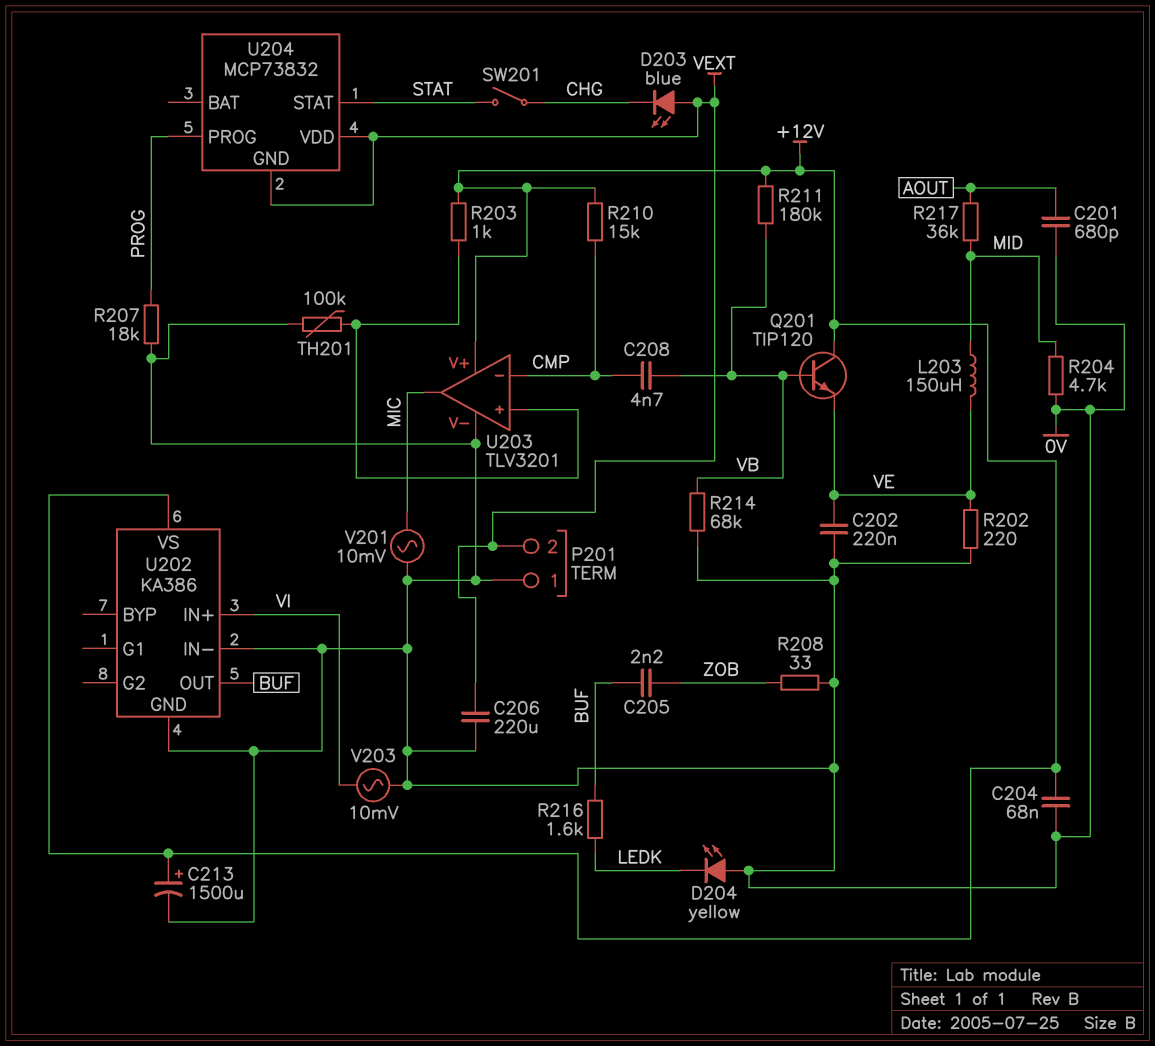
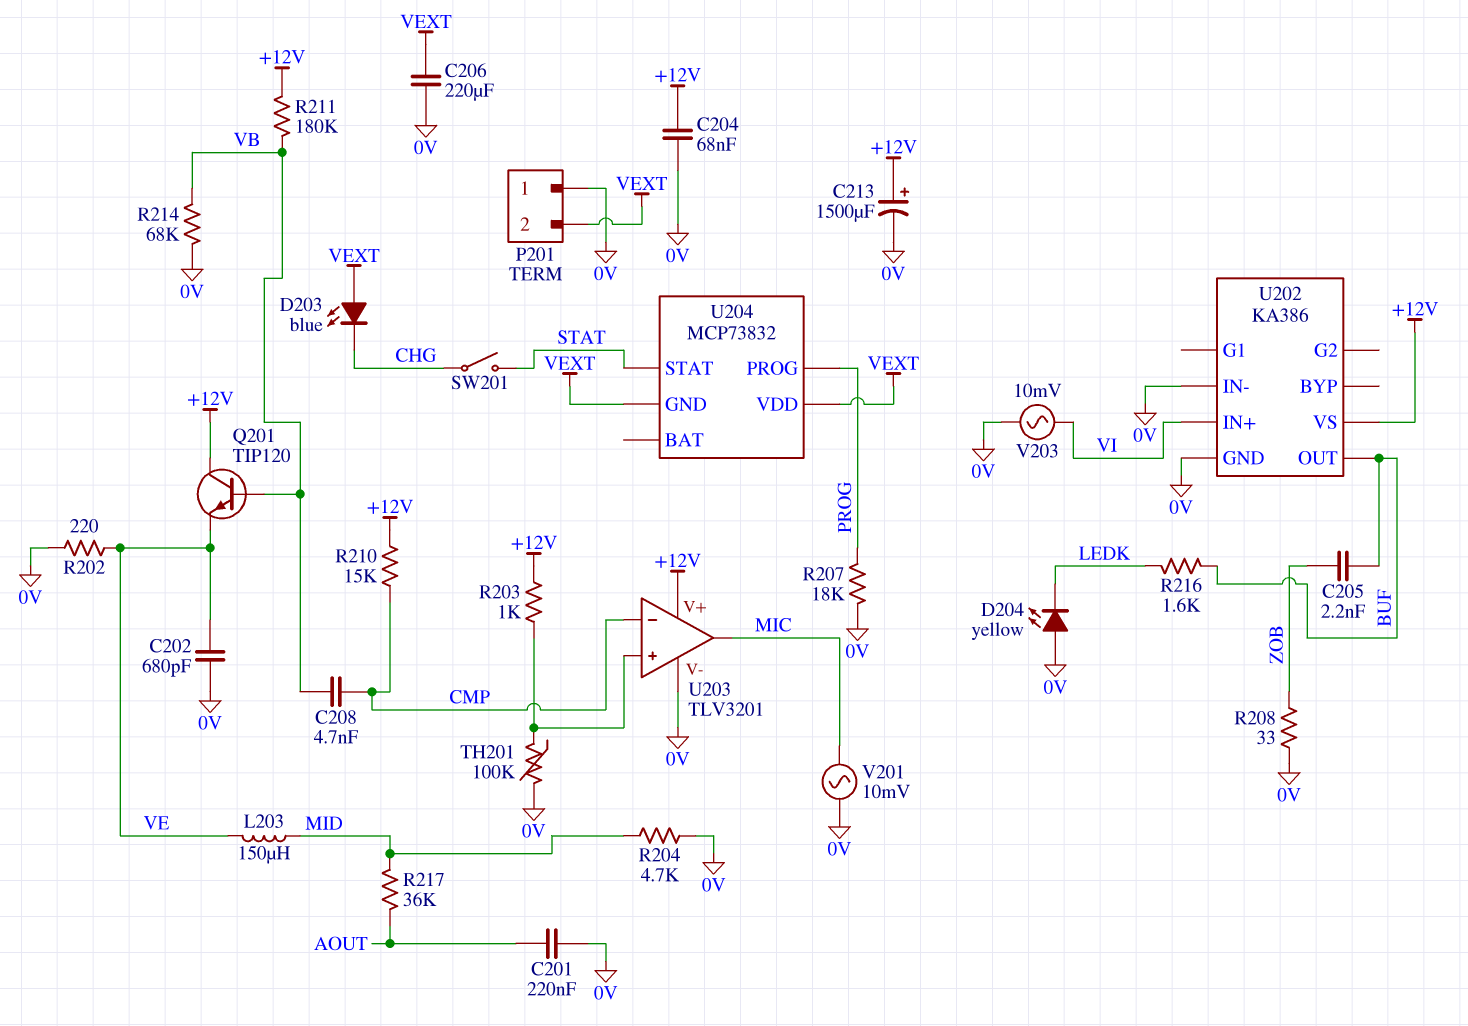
C201: 680pF (0V, AOUT) -> 220nF (0V, AOUT)
C202: 220nF (0V, VE) -> 680pF (0V, VE)

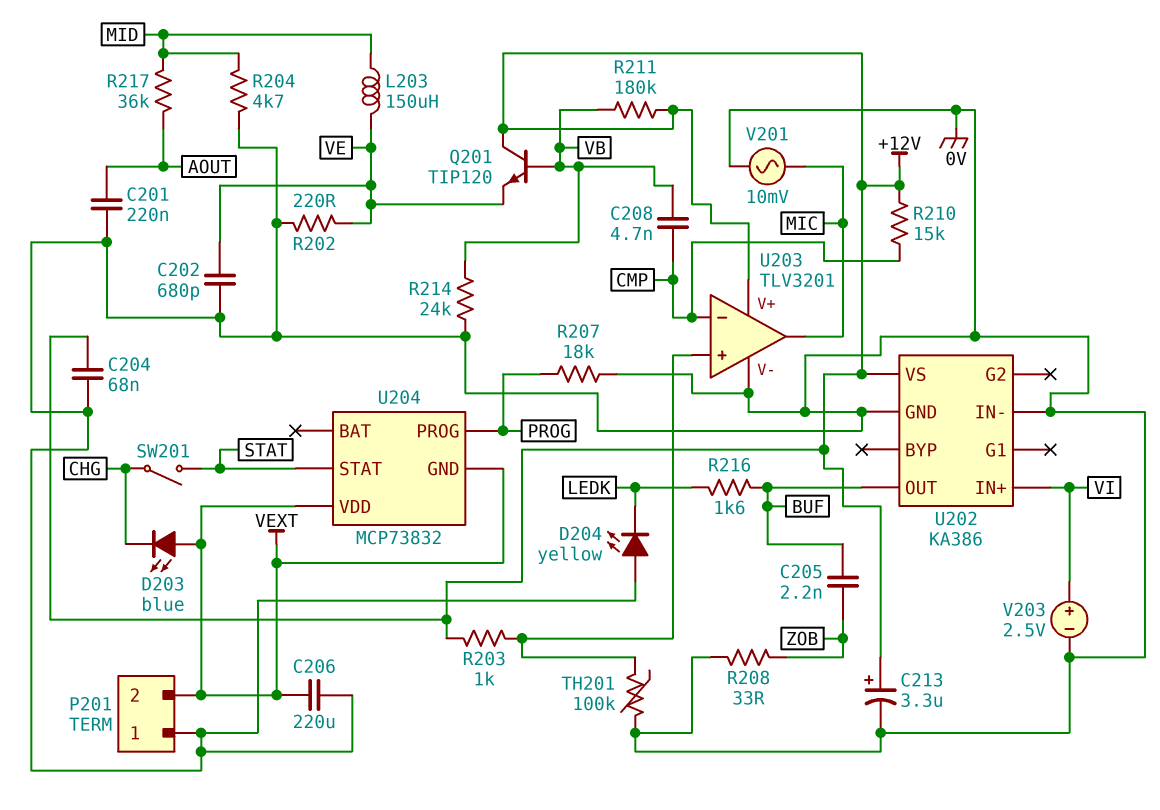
C213: 1500uF (plus +12V, minus 0V) -> 3.3uF (plus +12V, minus 0V)
R214: 68k (0V, VB) -> 24k (0V, VB)
V203: AC 10mV (0V, VI) -> 2.5V (plus VI, minus 0V)

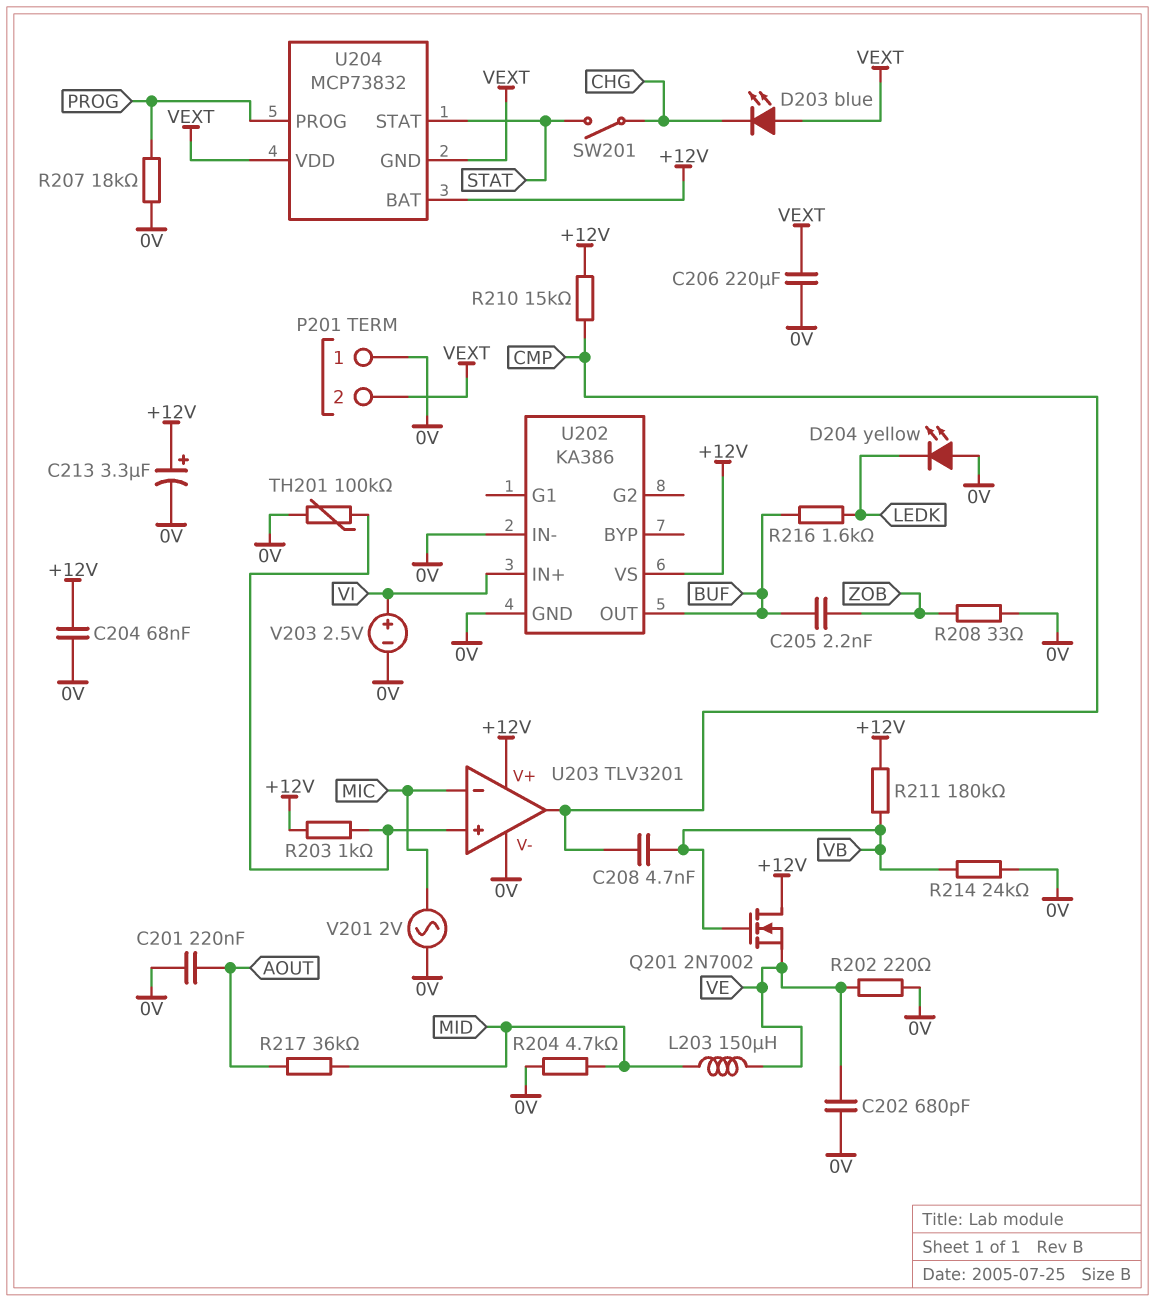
Q201: NPN TIP120 (B VB, C +12V, E VE) -> NMOS 2N7002 (G VB, D +12V, S VE)
U203 pin in-: CMP -> MIC
U203 pin out: MIC -> CMP
U204 pin BAT: none -> +12V
V201: AC 10mV (0V, MIC) -> AC 2V (0V, MIC)

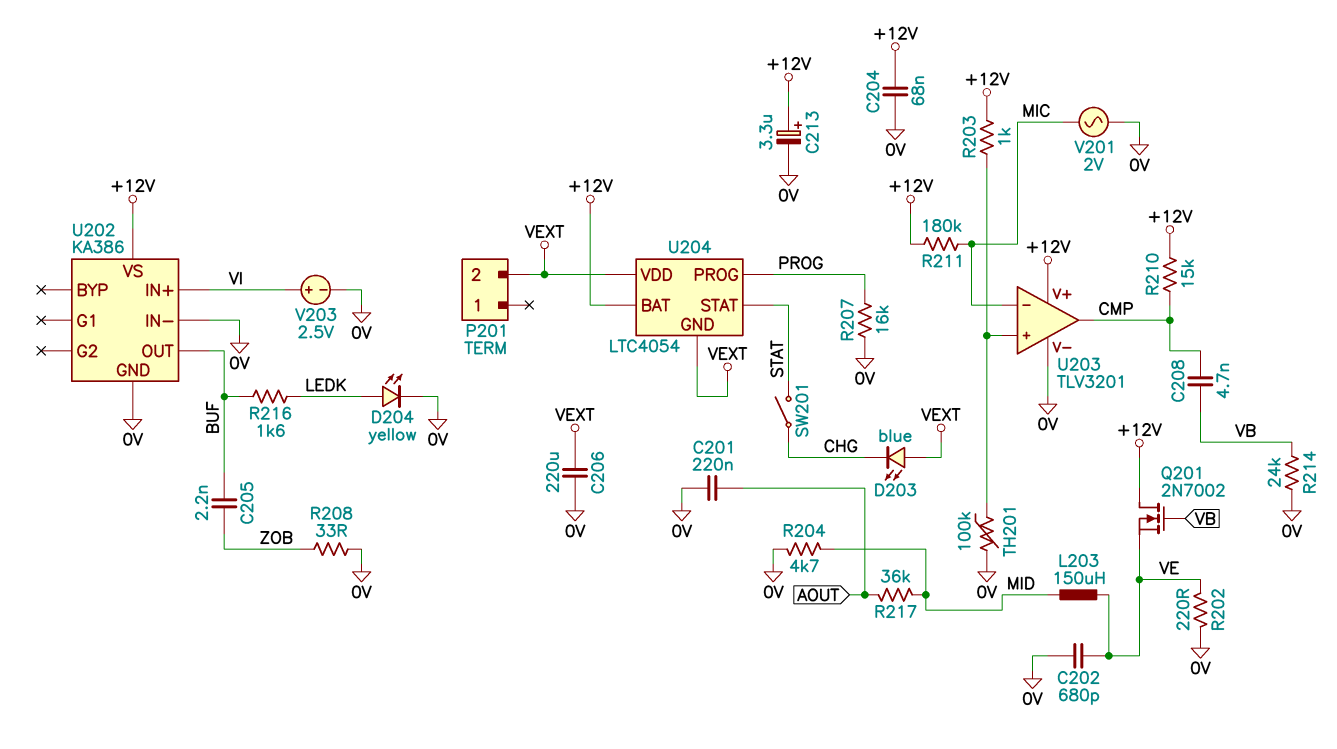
D204: LED yellow (A 0V, K LEDK) -> LED yellow (A LEDK, K 0V)
P201 pin 1: 0V -> none
R207: 18k (0V, PROG) -> 16k (0V, PROG)
R211: 180k (+12V, VB) -> 180k (+12V, MIC)
U204: MCP73832 -> LTC4054

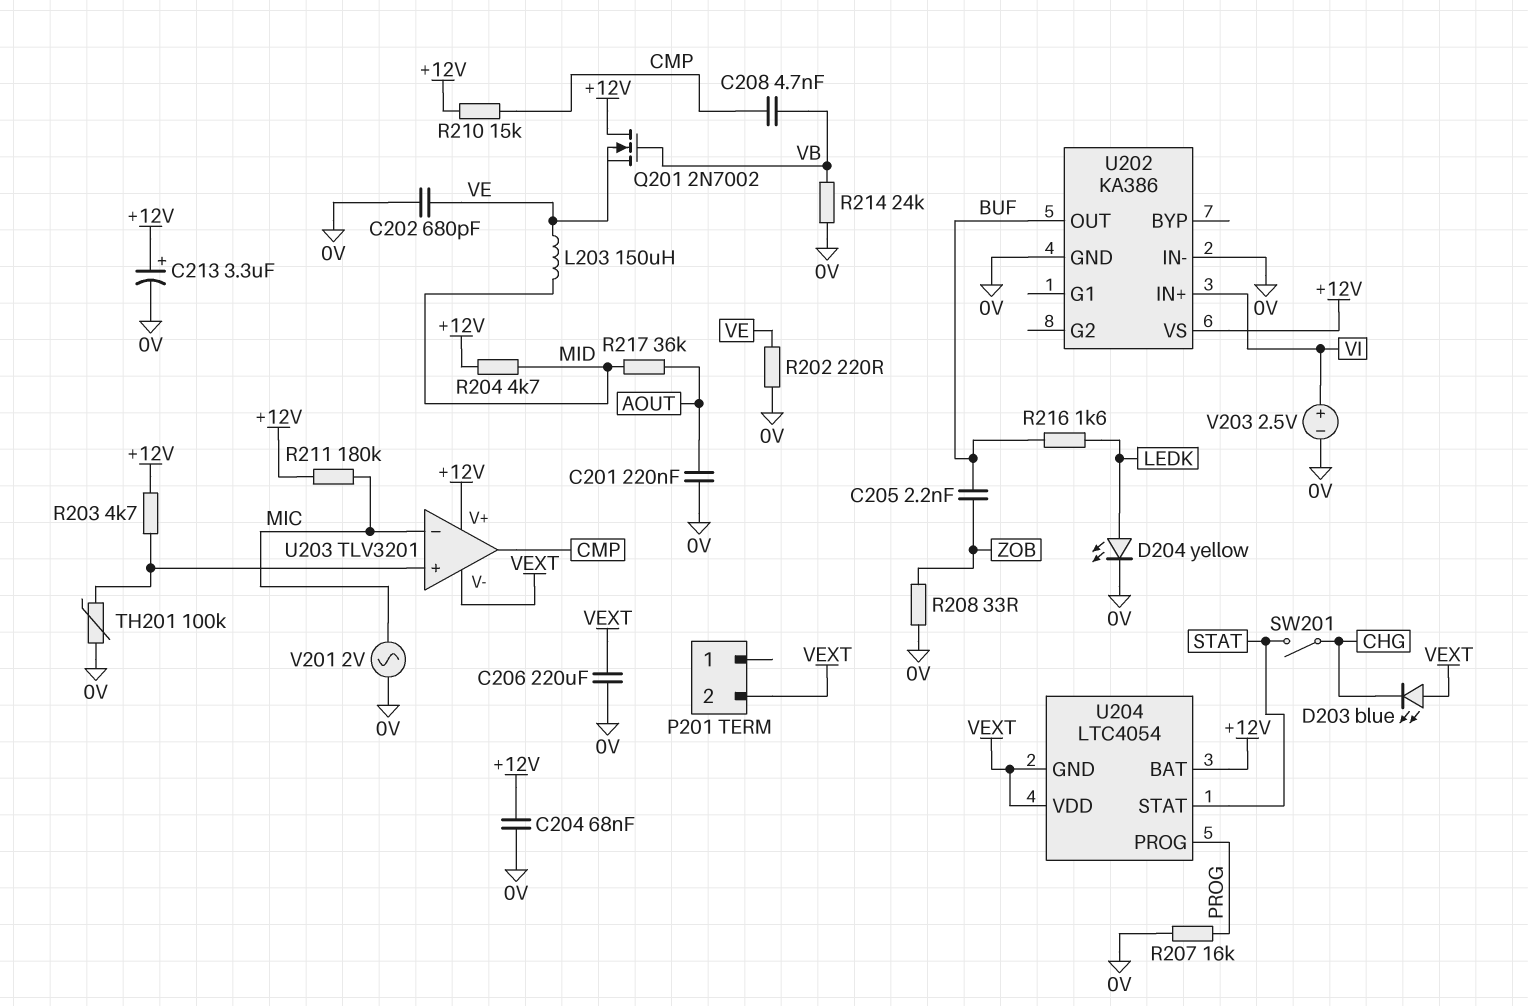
R203: 1k (+12V, U203/in+) -> 4.7k (+12V, U203/in+)
R204: 4.7k (0V, MID) -> 4.7k (+12V, MID)
U203 pin V-: 0V -> VEXT

